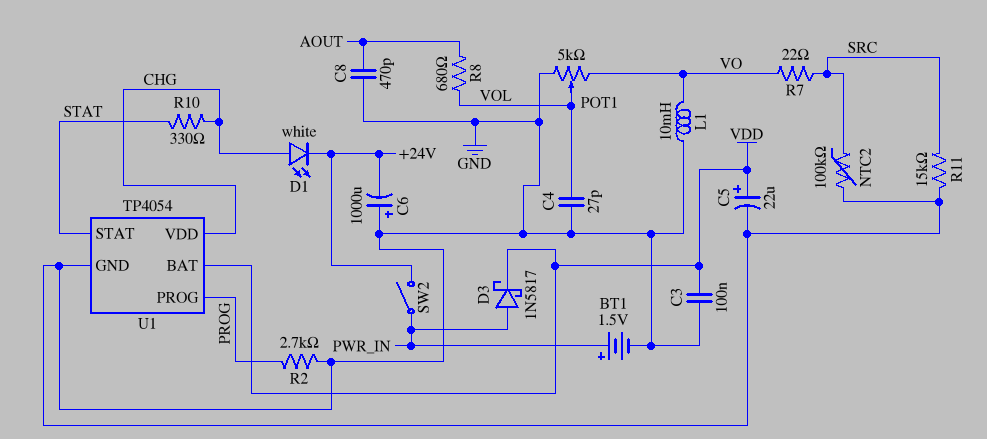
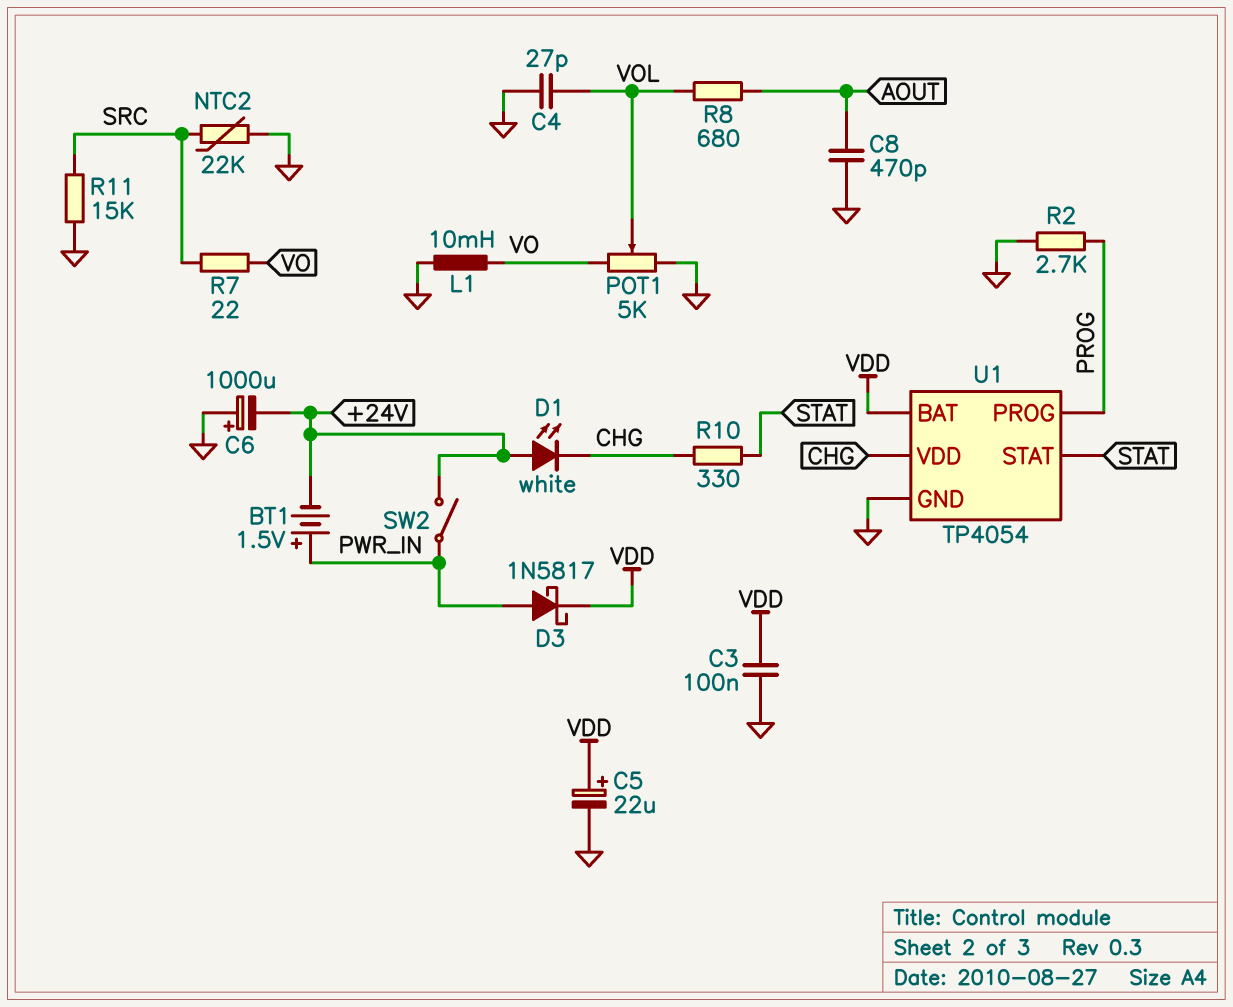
BT1: 1.5V (plus PWR_IN, minus GND) -> 1.5V (plus PWR_IN, minus +24V)
D1: LED white (A CHG, K +24V) -> LED white (A +24V, K CHG)
NTC2: 100k (GND, SRC) -> 22k (GND, SRC)

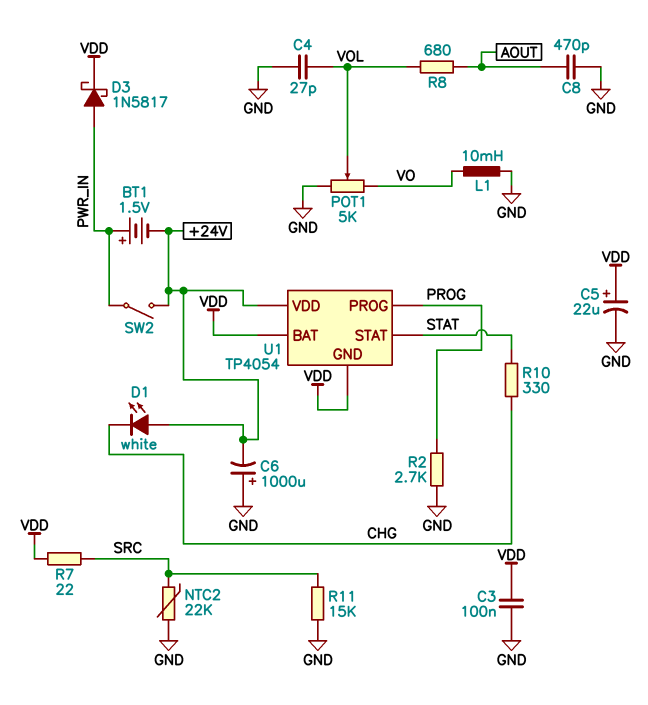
R7: 22 (SRC, VO) -> 22 (SRC, VDD)
U1 pin GND: GND -> VDD
U1 pin VDD: CHG -> +24V

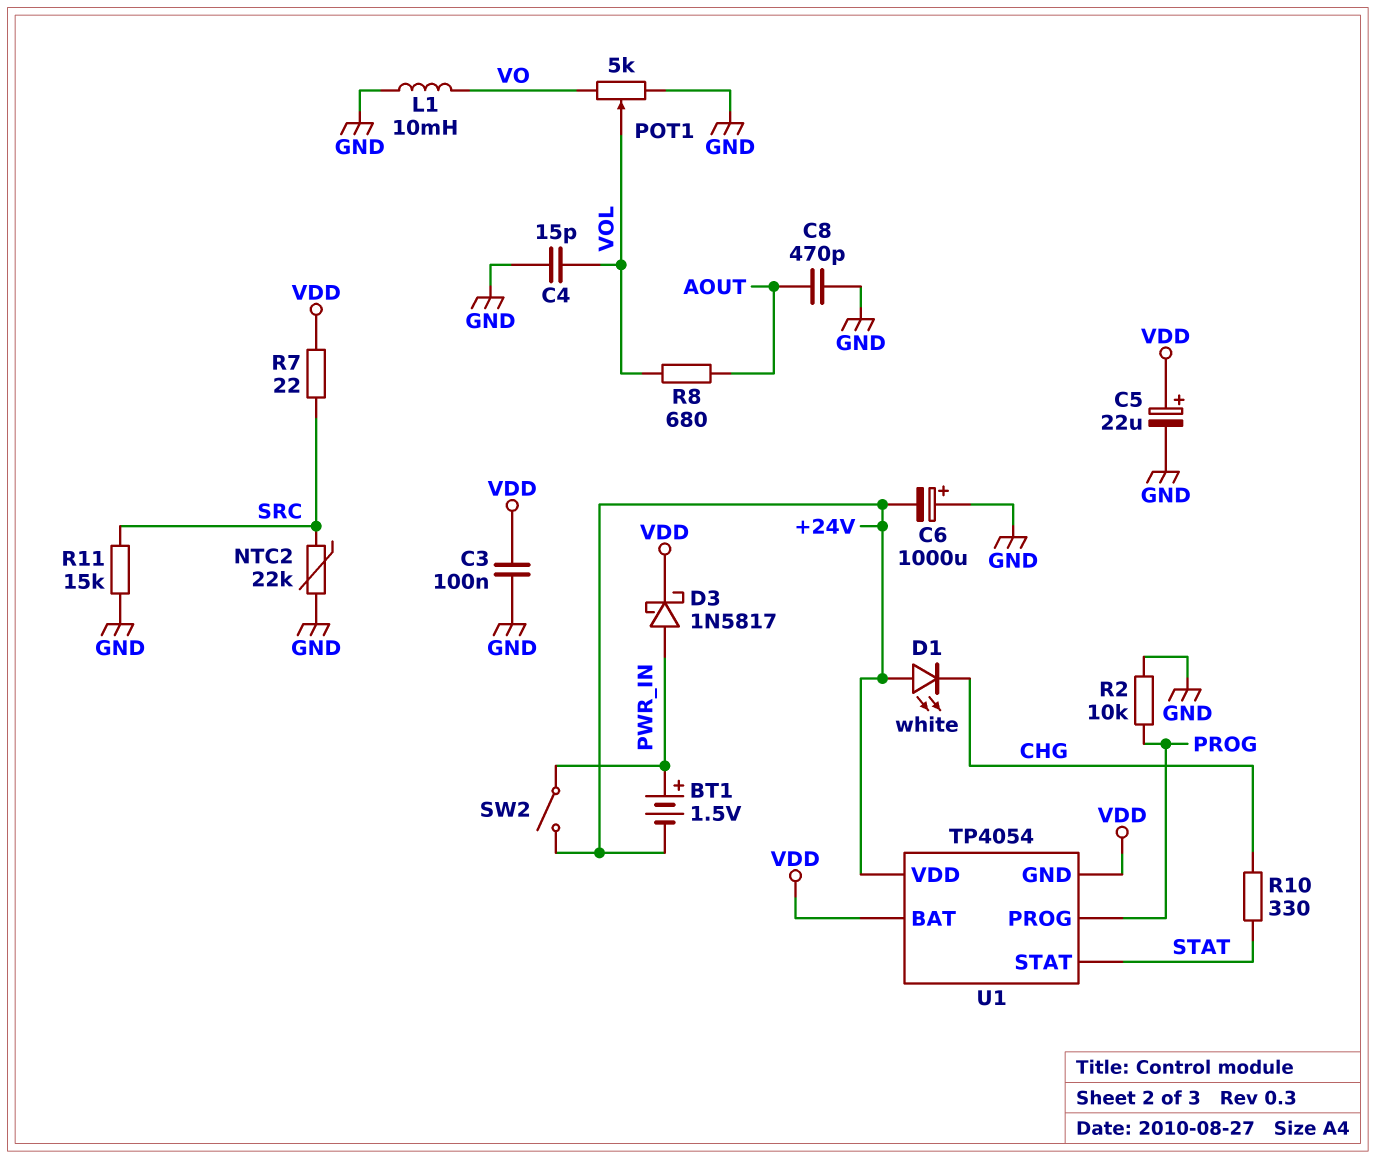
C4: 27pF (GND, VOL) -> 15pF (GND, VOL)
R2: 2.7k (GND, PROG) -> 10k (GND, PROG)

